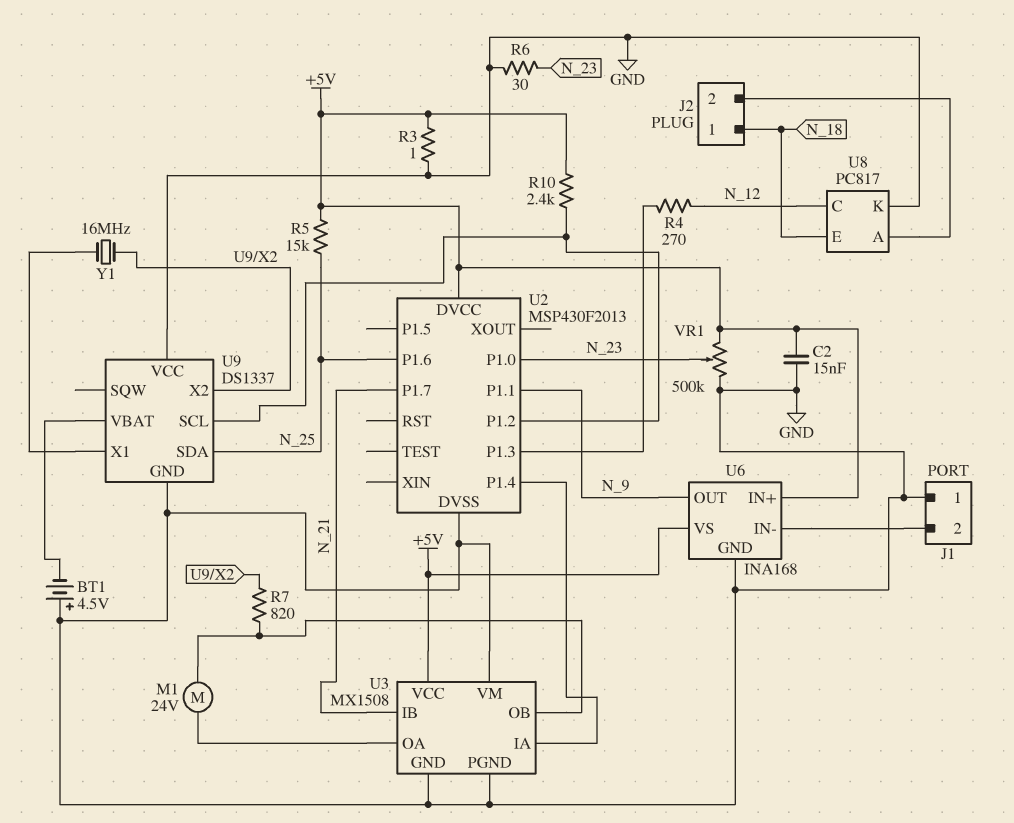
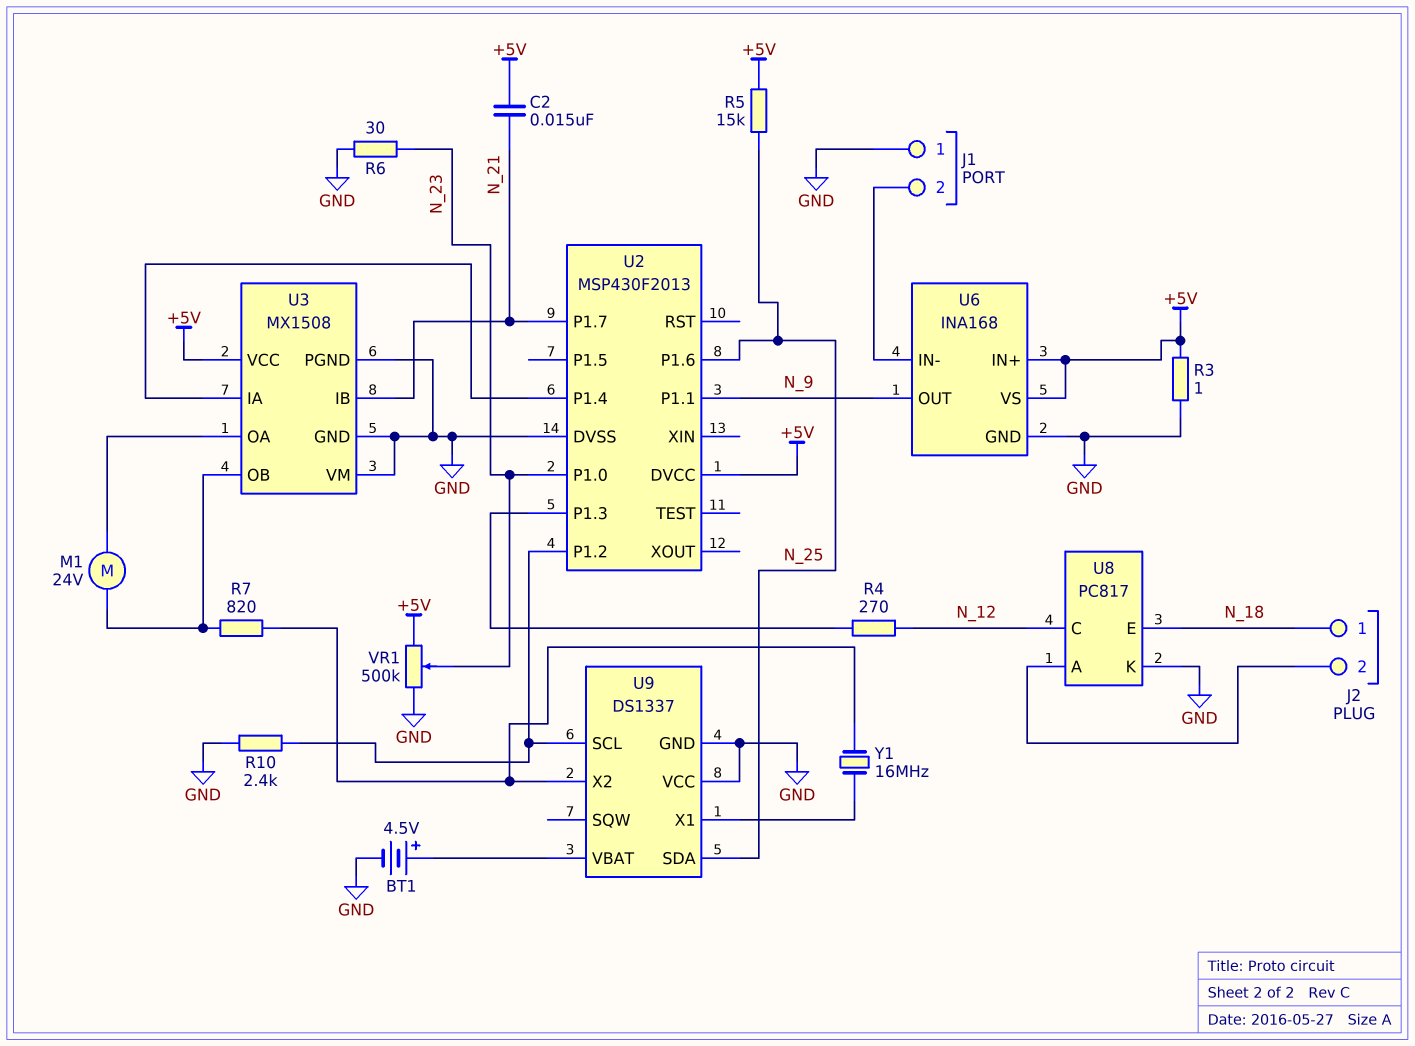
BT1: 4.5V (plus GND, minus U9/VBAT) -> 4.5V (plus U9/VBAT, minus GND)
C2: 15nF (+5V, GND) -> 15nF (+5V, N_21)
R10: 2.4k (+5V, U2/P1.2) -> 2.4k (GND, U2/P1.2)

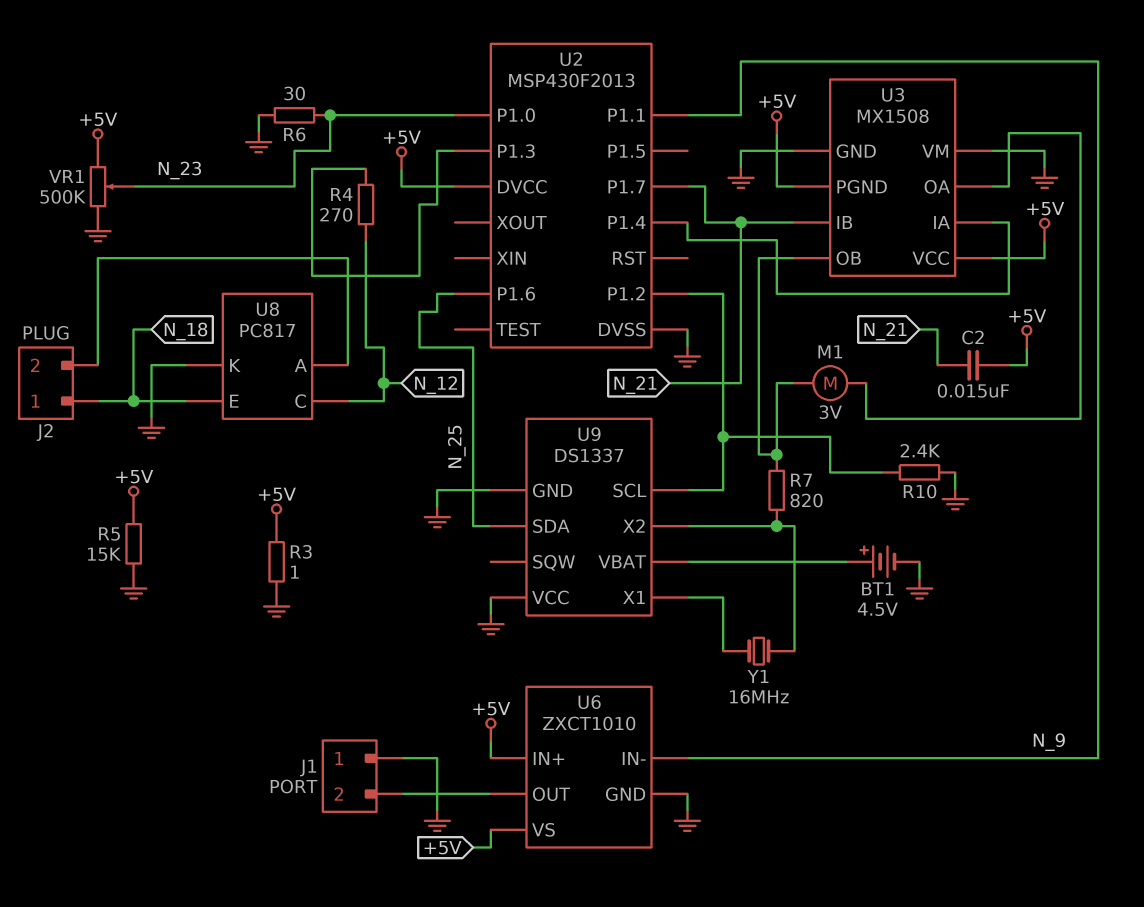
M1: motor 24V (U3/OA, U3/OB) -> motor 3V (U3/OA, U3/OB)
R5: 15k (+5V, N_25) -> 15k (+5V, GND)
U3 pin PGND: GND -> +5V
U6: INA168 -> ZXCT1010
U6 pin IN-: J1/2 -> N_9
U6 pin OUT: N_9 -> J1/2

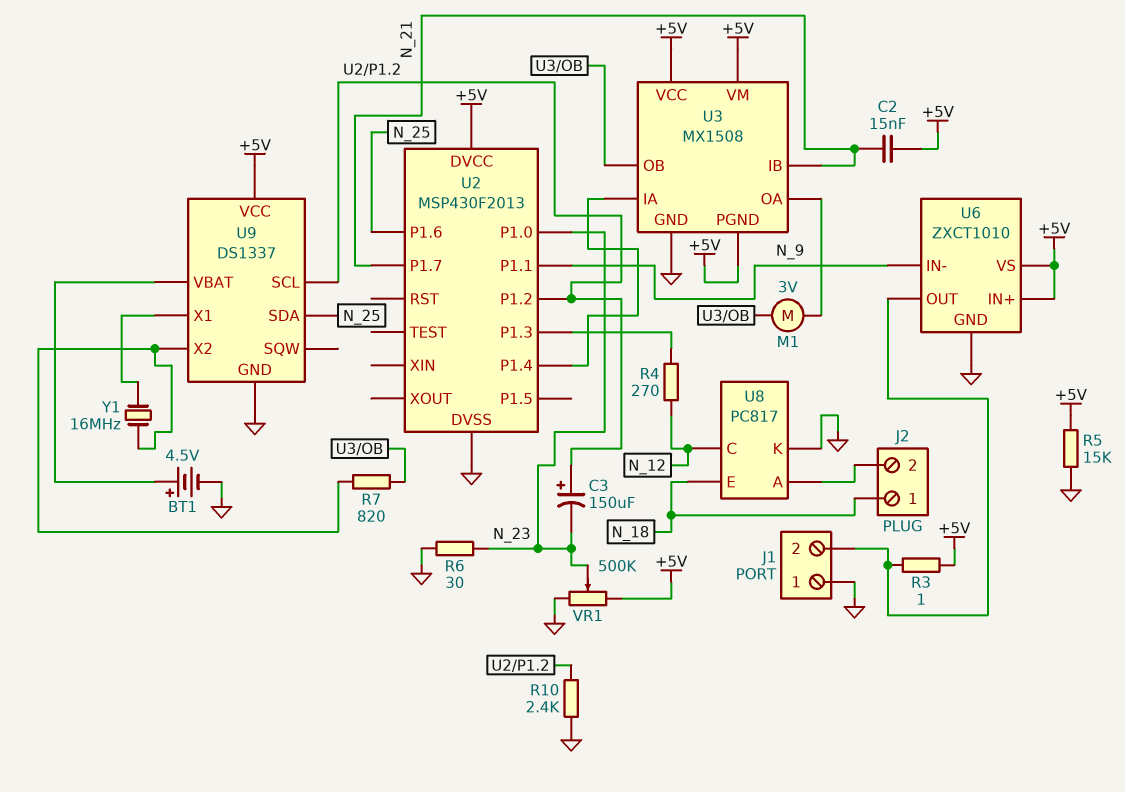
C3: none -> 150uF (plus U2/P1.2, minus N_23)
R3: 1 (+5V, GND) -> 1 (+5V, J1/2)
U3 pin VM: GND -> +5V
U9 pin VCC: GND -> +5V

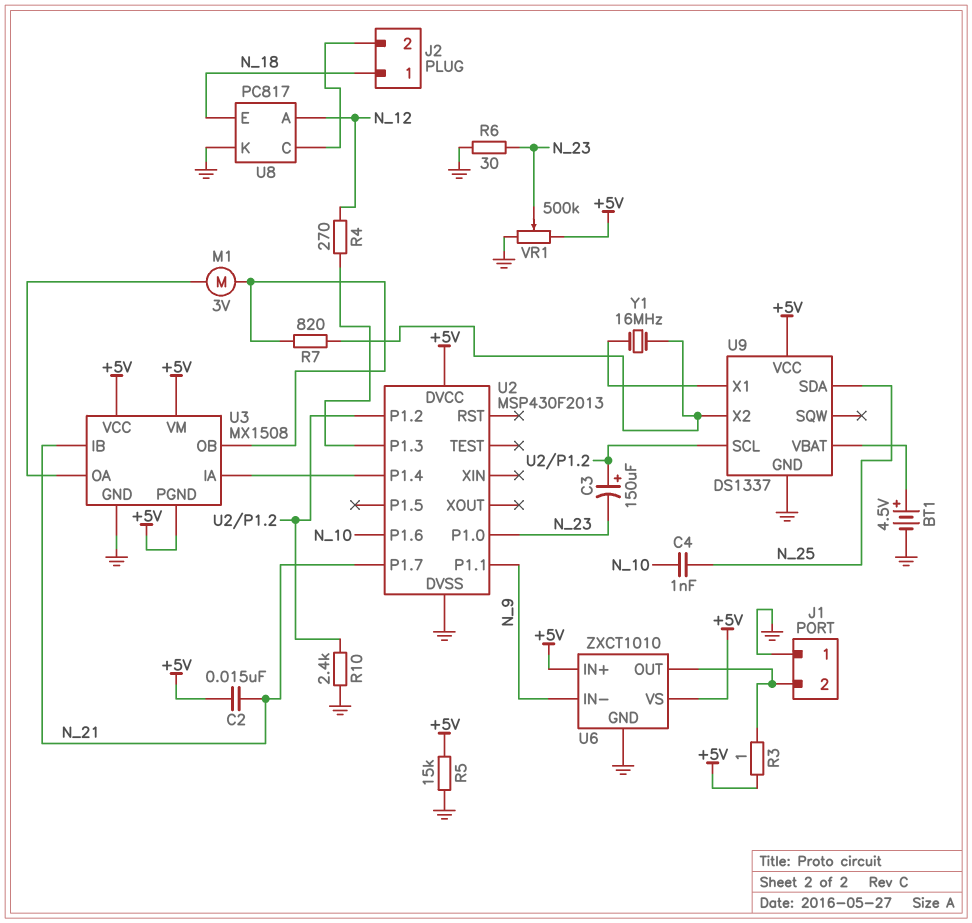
C4: none -> 1nF (N_10, N_25)
U2 pin P1.6: N_25 -> N_10
U8 pin A: J2/2 -> N_12
U8 pin C: N_12 -> J2/2

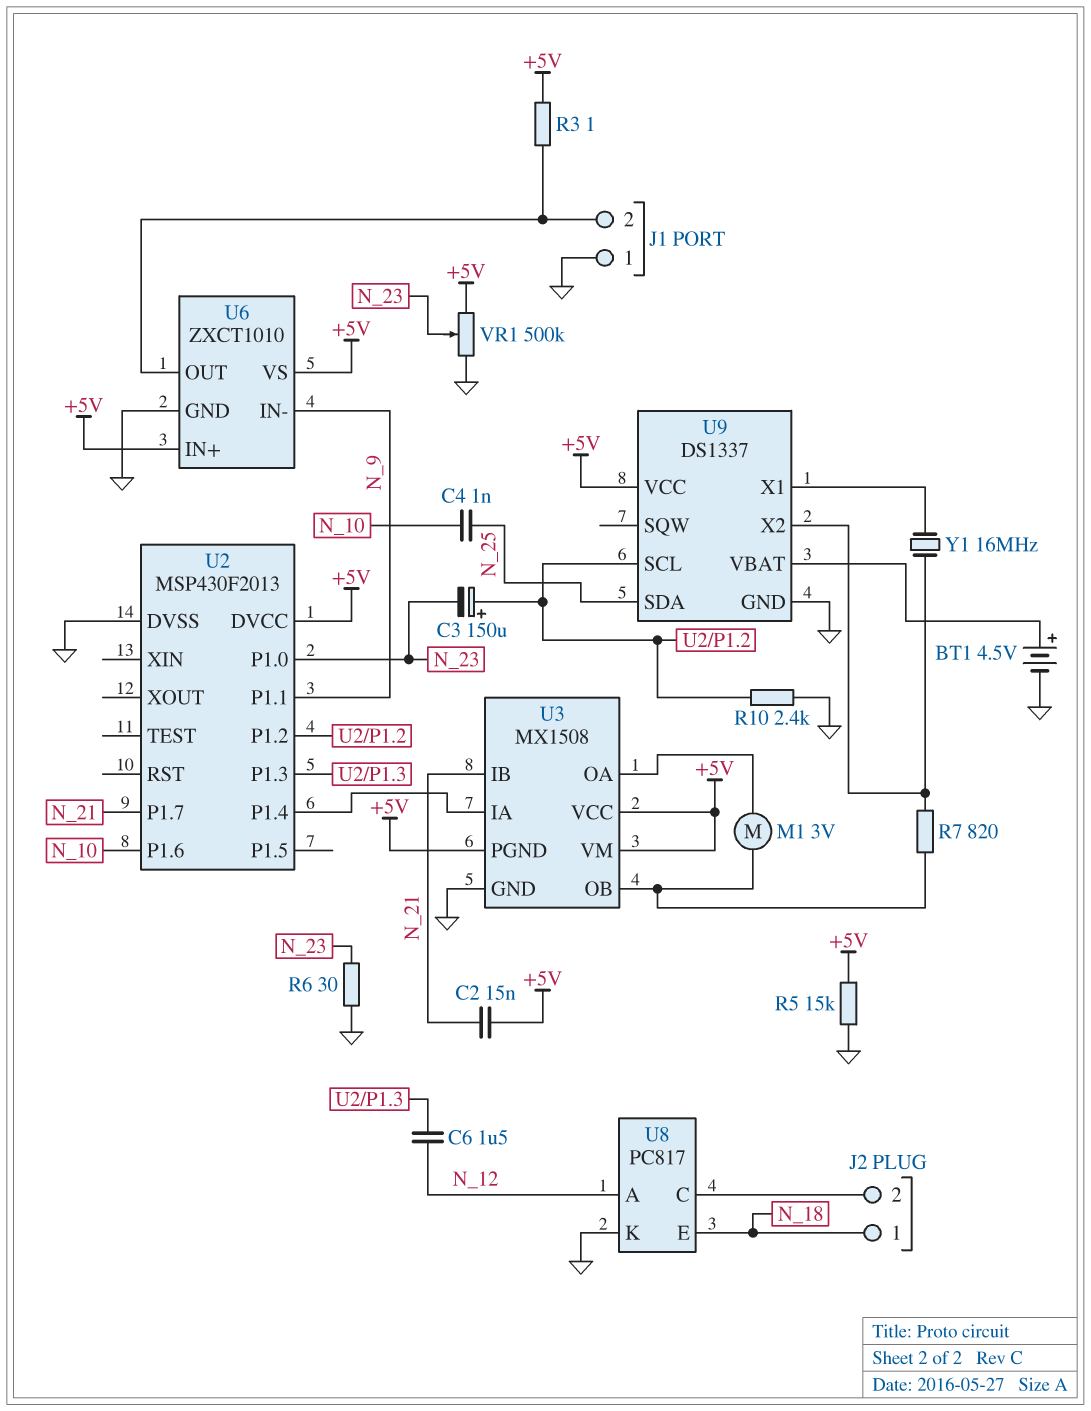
C6: none -> 1.5uF (N_12, U2/P1.3)
R4: 270 (N_12, U2/P1.3) -> none

